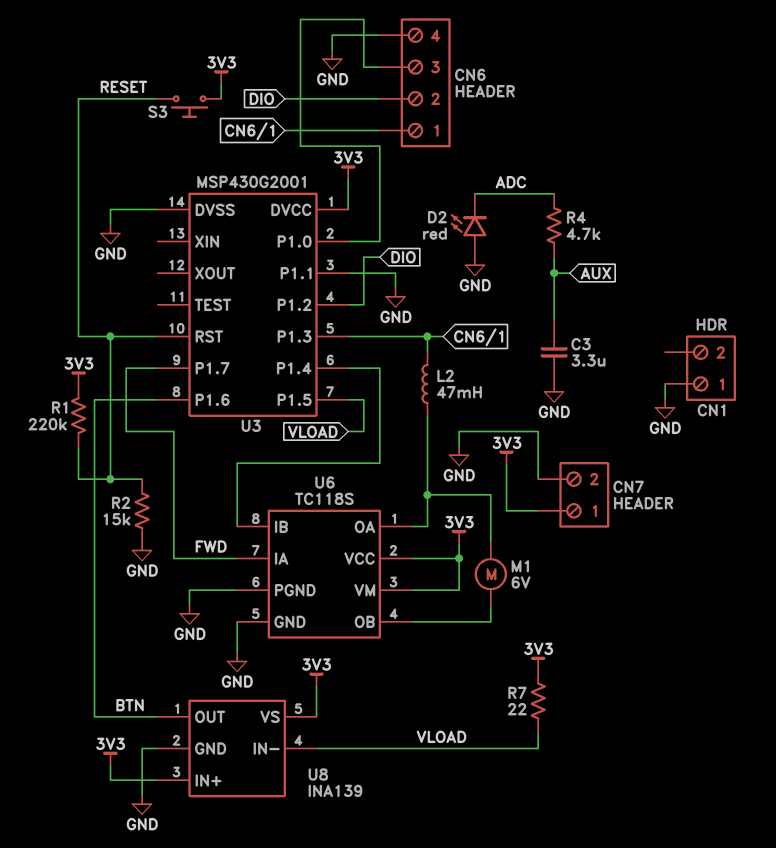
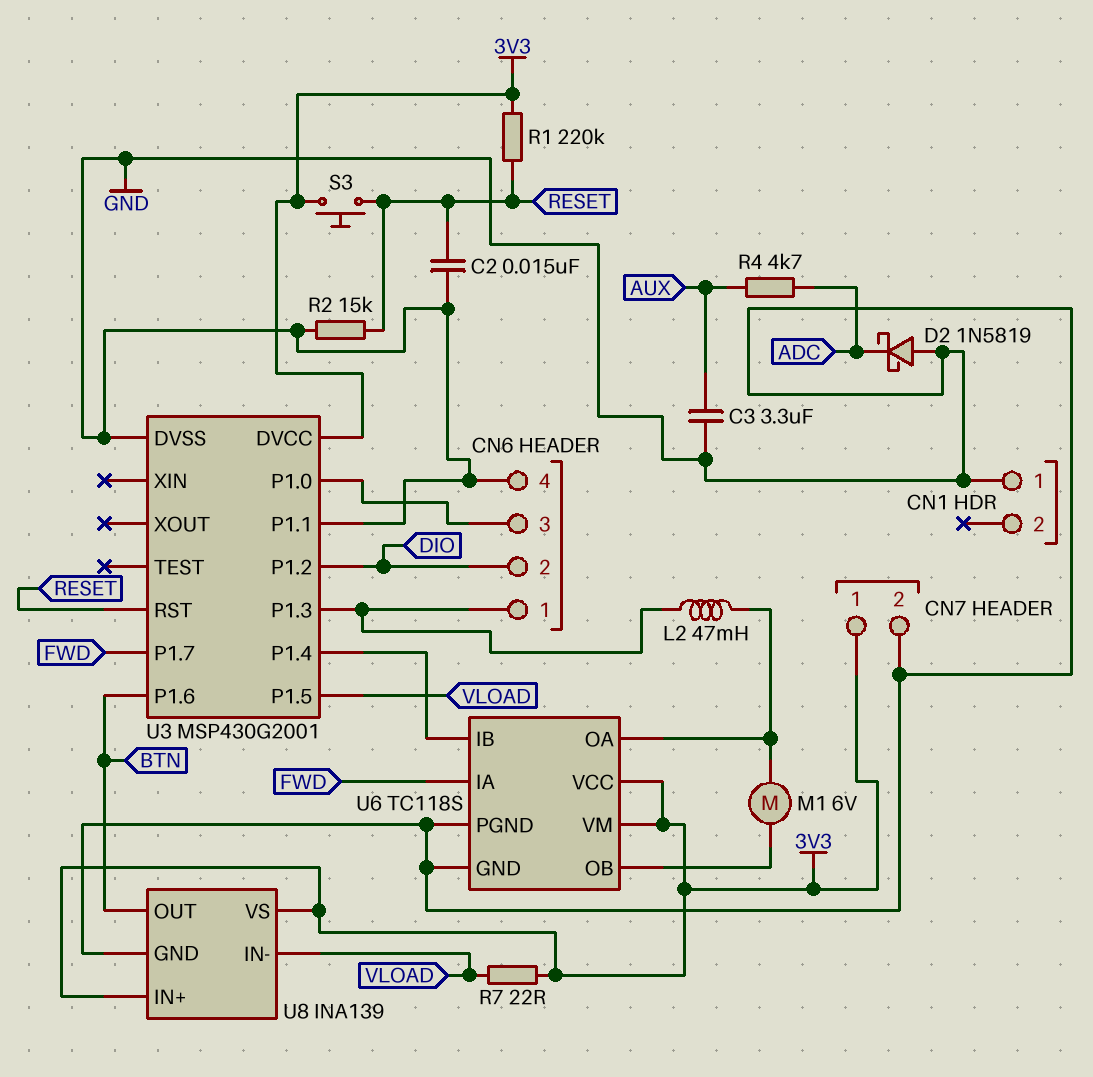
C2: none -> 15nF (GND, RESET)
D2: LED red (A GND, K ADC) -> schottky 1N5819 (A GND, K ADC)

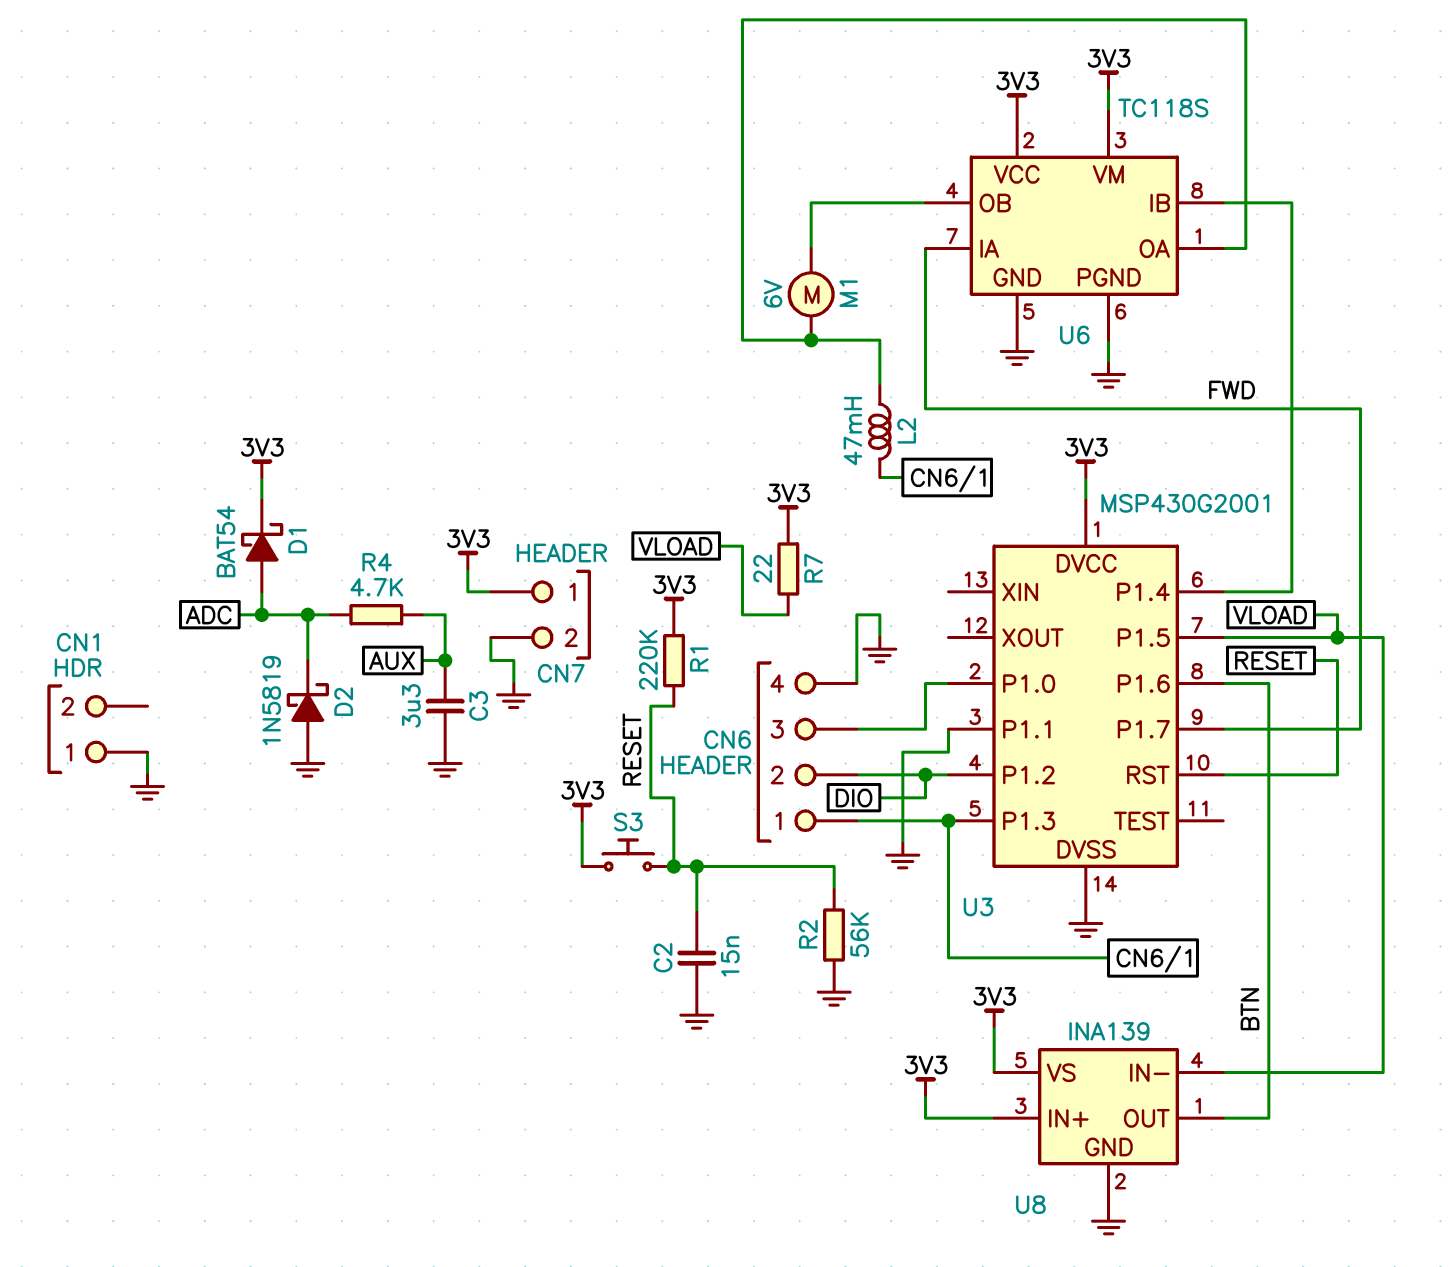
D1: none -> schottky BAT54 (A ADC, K 3V3)
R2: 15k (GND, RESET) -> 56k (GND, RESET)

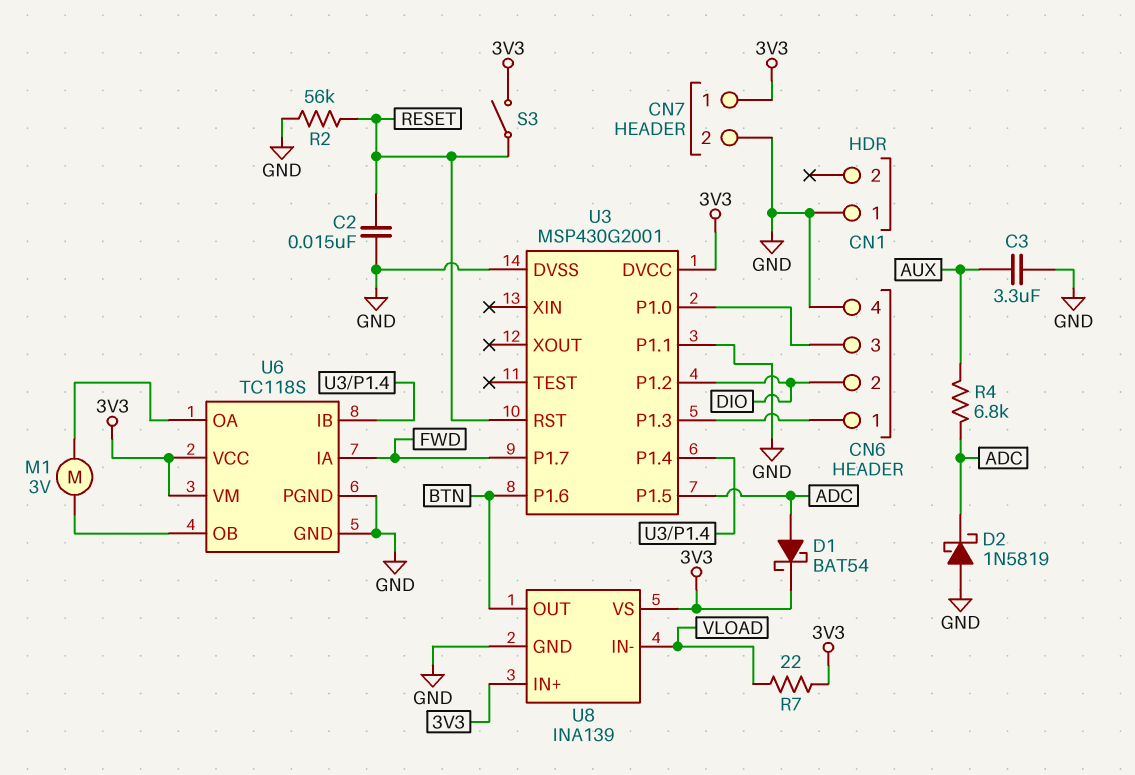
L2: 47mH (CN6/1, U6/OA) -> none
M1: motor 6V (U6/OA, U6/OB) -> motor 3V (U6/OA, U6/OB)
R1: 220k (3V3, RESET) -> none
R4: 4.7k (ADC, AUX) -> 6.8k (ADC, AUX)
S3: button (3V3, RESET) -> switch (3V3, RESET)
U3 pin P1.5: VLOAD -> ADC

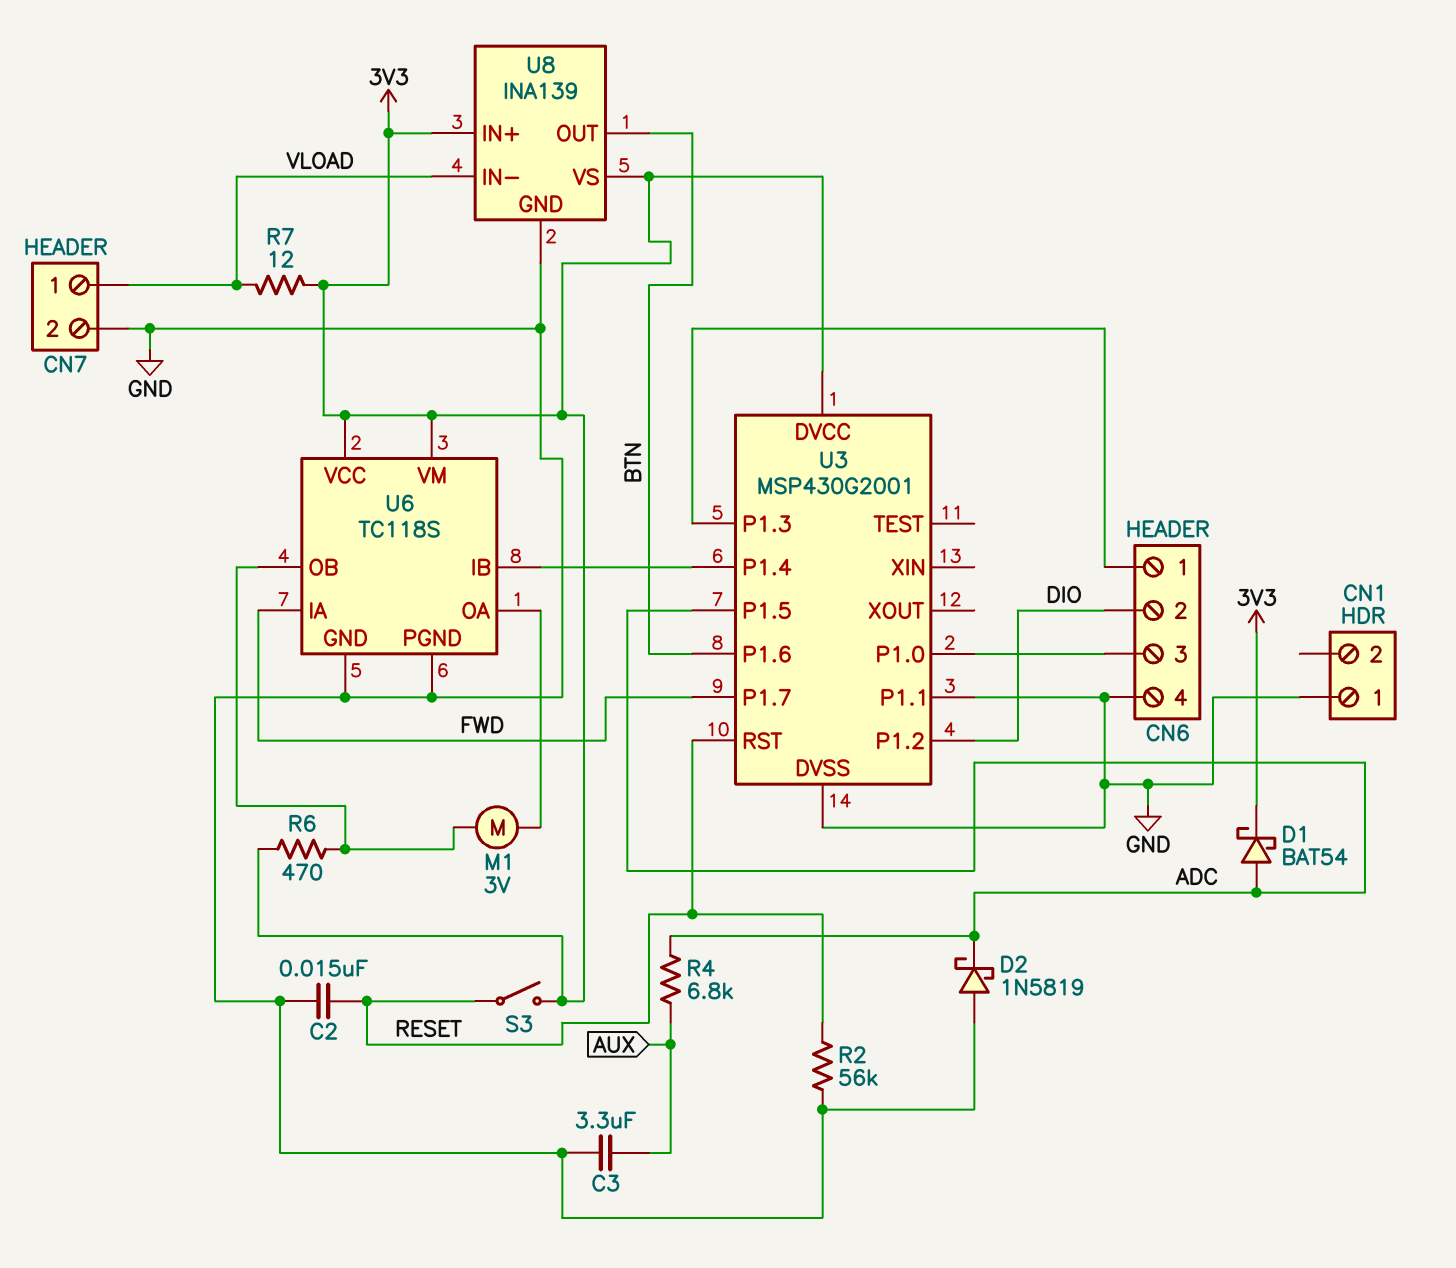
CN7 pin 1: 3V3 -> VLOAD
R6: none -> 470 (3V3, U6/OB)
R7: 22 (3V3, VLOAD) -> 12 (3V3, VLOAD)

